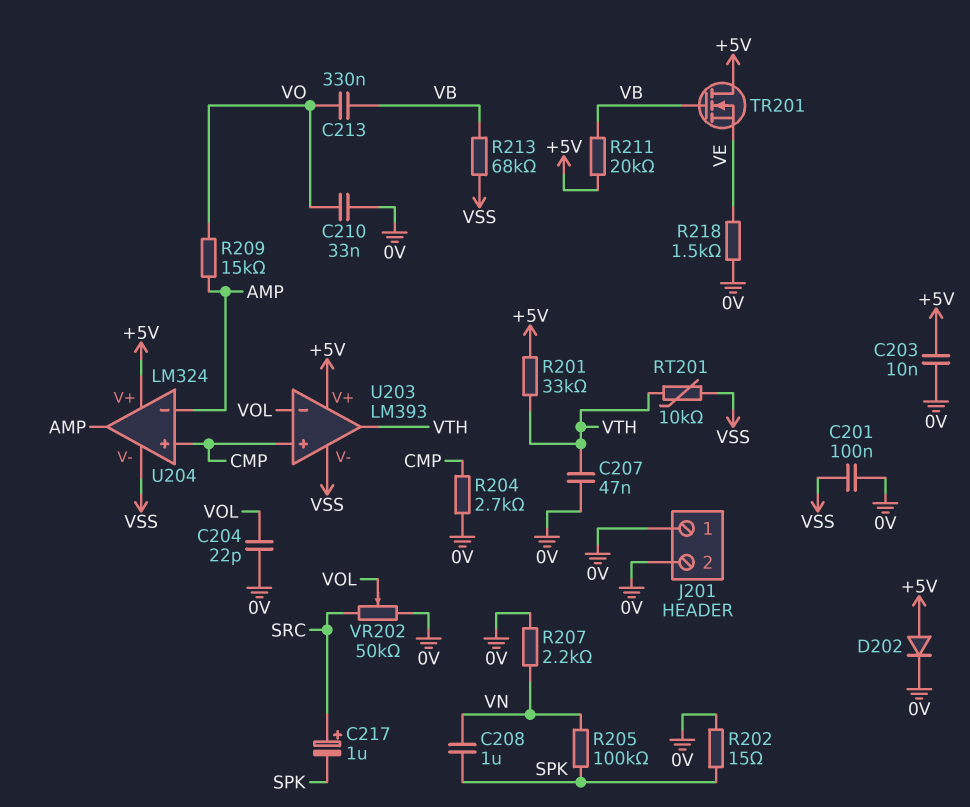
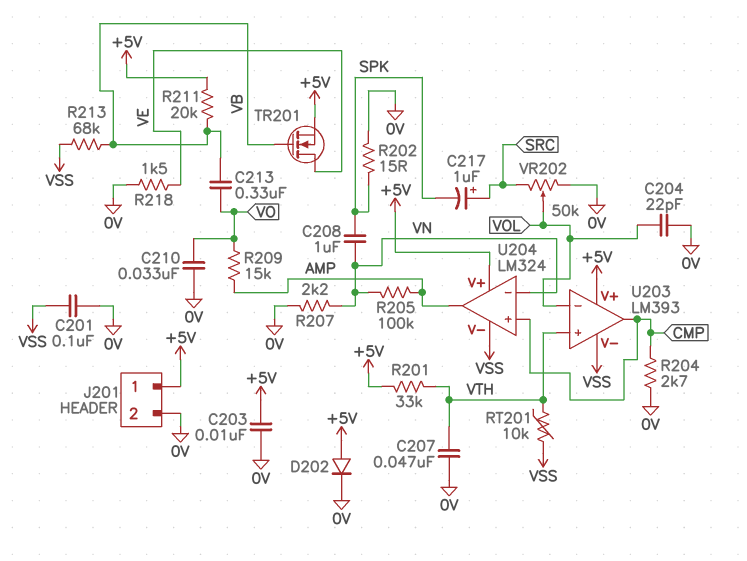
J201 pin 1: 0V -> +5V
R205: 100k (SPK, VN) -> 100k (AMP, VN)
TR201: NMOS (G VB, D +5V, S VE) -> NMOS (G VB, D VE, S +5V)
U203 pin in+: CMP -> VTH
U203 pin out: VTH -> CMP
U204 pin in-: AMP -> VN

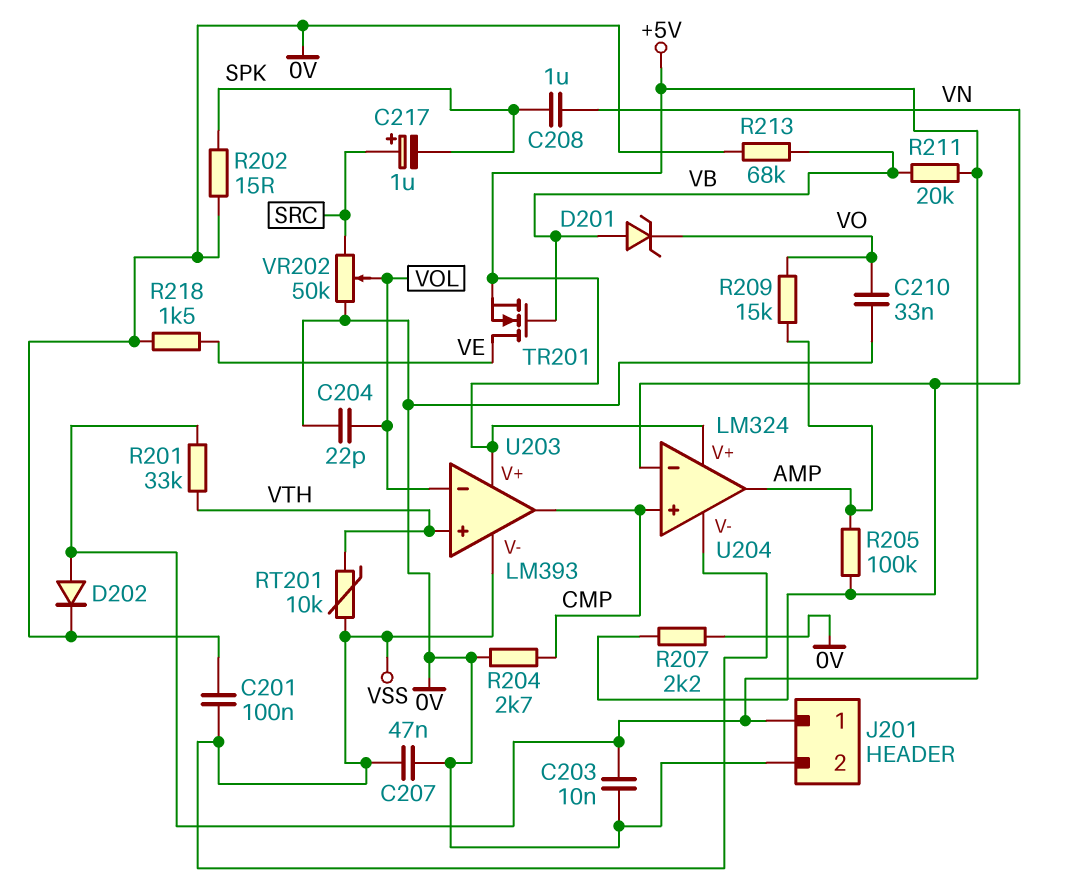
C207: 47nF (0V, VTH) -> 47nF (0V, VSS)
C213: 330nF (VB, VO) -> none
D201: none -> zener (A VB, K VO)
R213: 68k (VB, VSS) -> 68k (0V, VB)

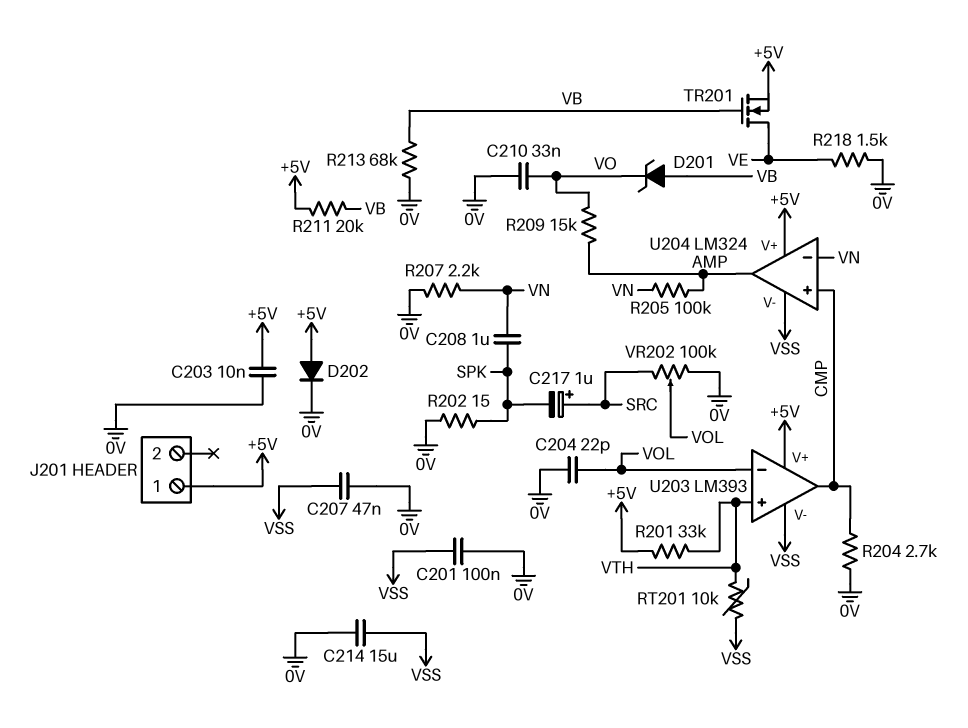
C214: none -> 15uF (0V, VSS)
J201 pin 2: 0V -> none
VR202: 50k (0V, SRC, wiper VOL) -> 100k (0V, SRC, wiper VOL)

